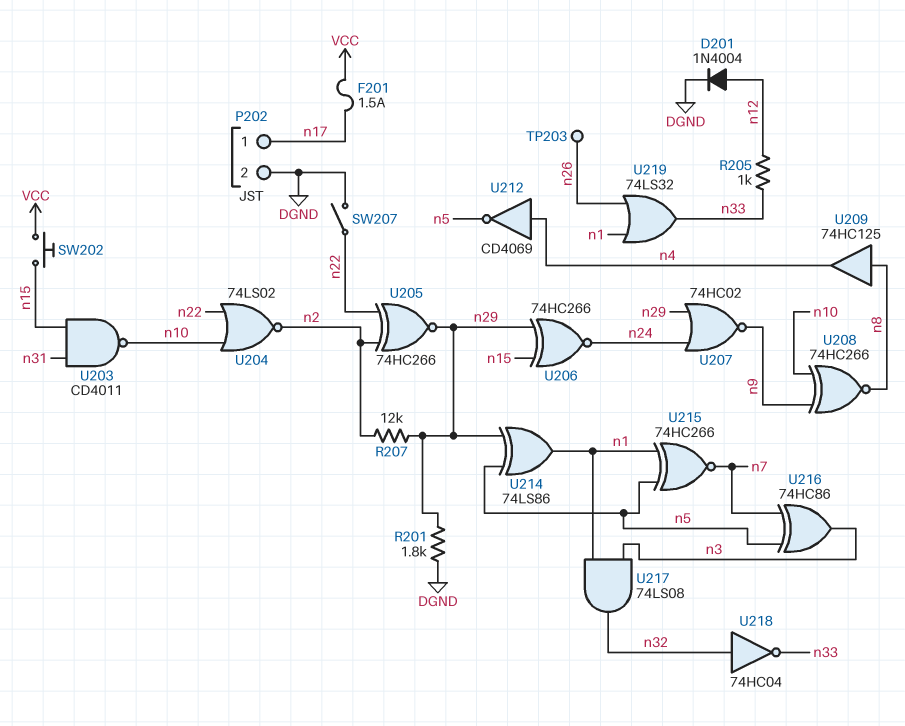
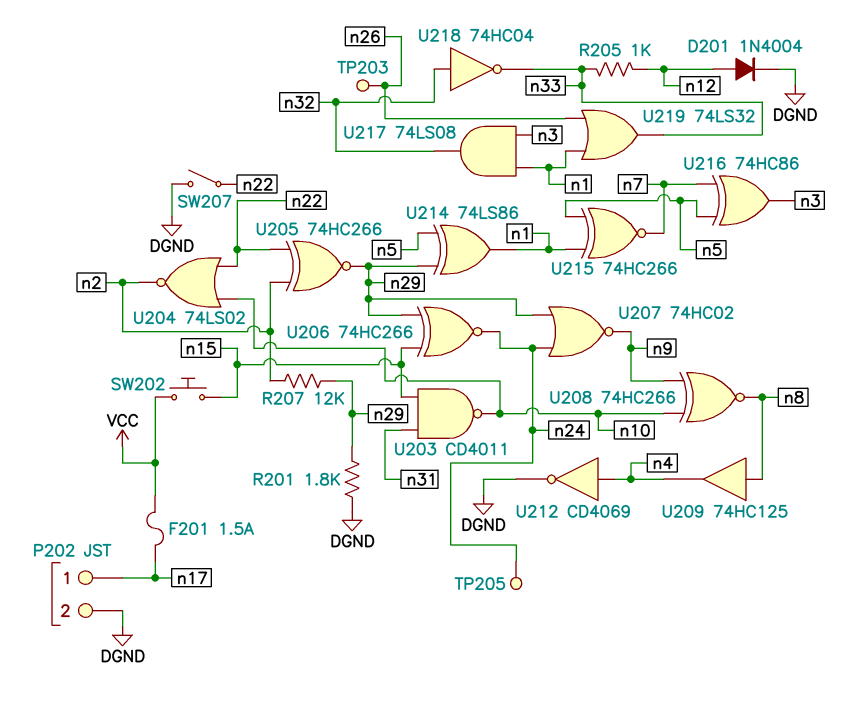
TP205: none -> test point (n24)
U212: NOT CD4069 (in n4, out n5) -> NOT CD4069 (in n4, out DGND)

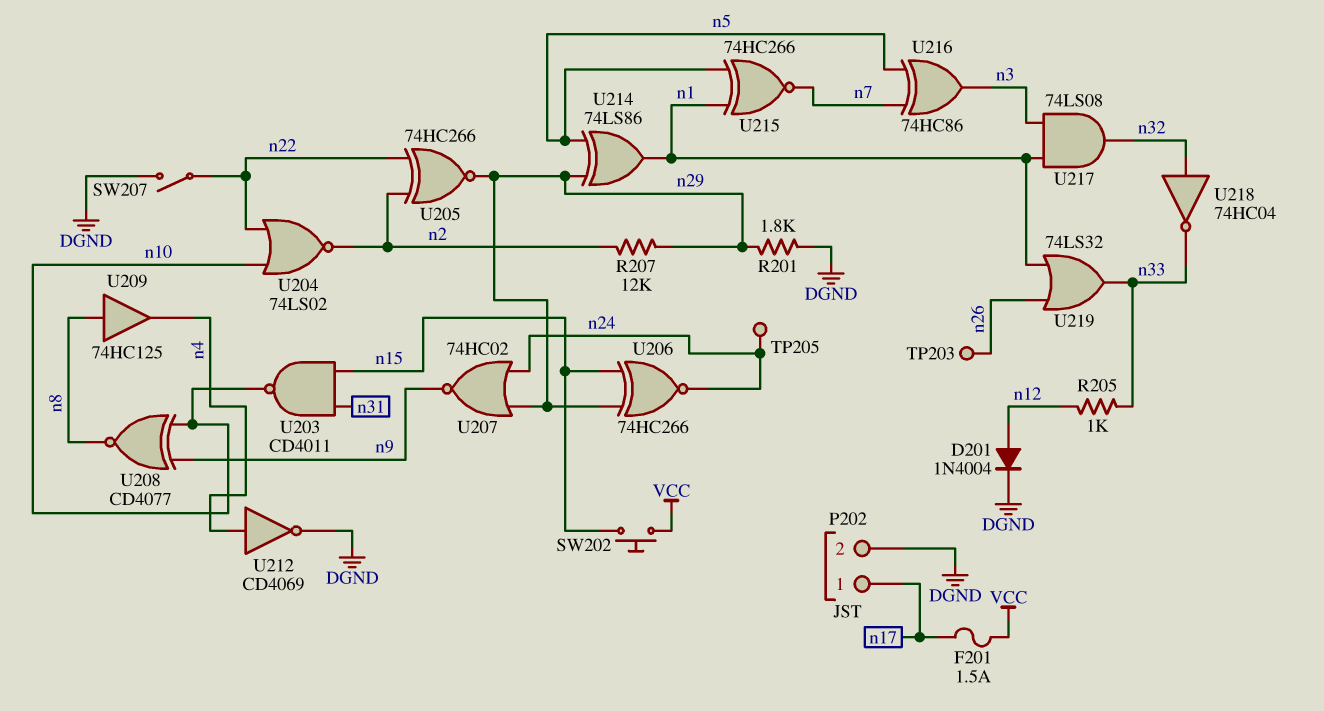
U208: XNOR 74HC266 (in n9, in n10, out n8) -> XNOR CD4077 (in n9, in n10, out n8)

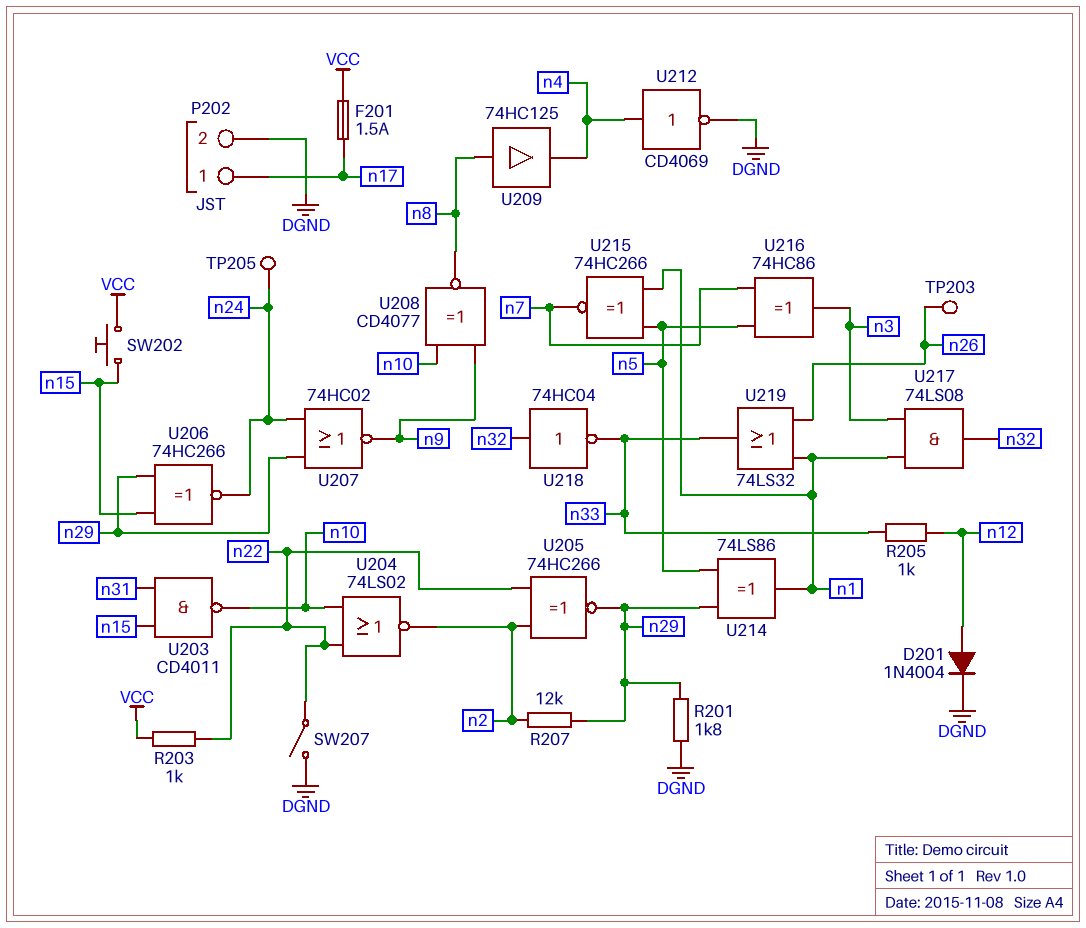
R203: none -> 1k (VCC, n22)

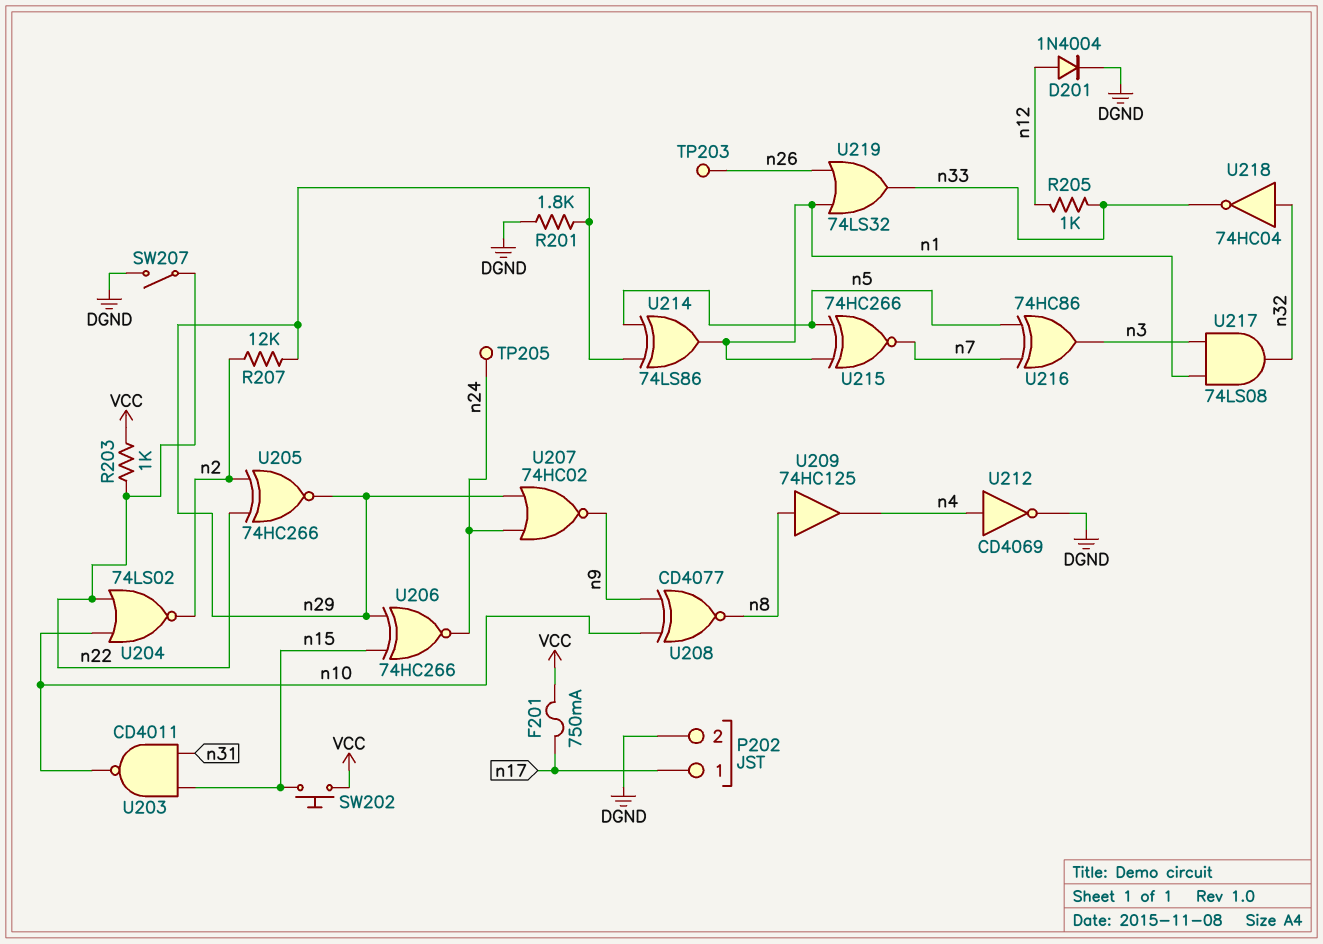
F201: 1.5A (VCC, n17) -> 750mA (VCC, n17)

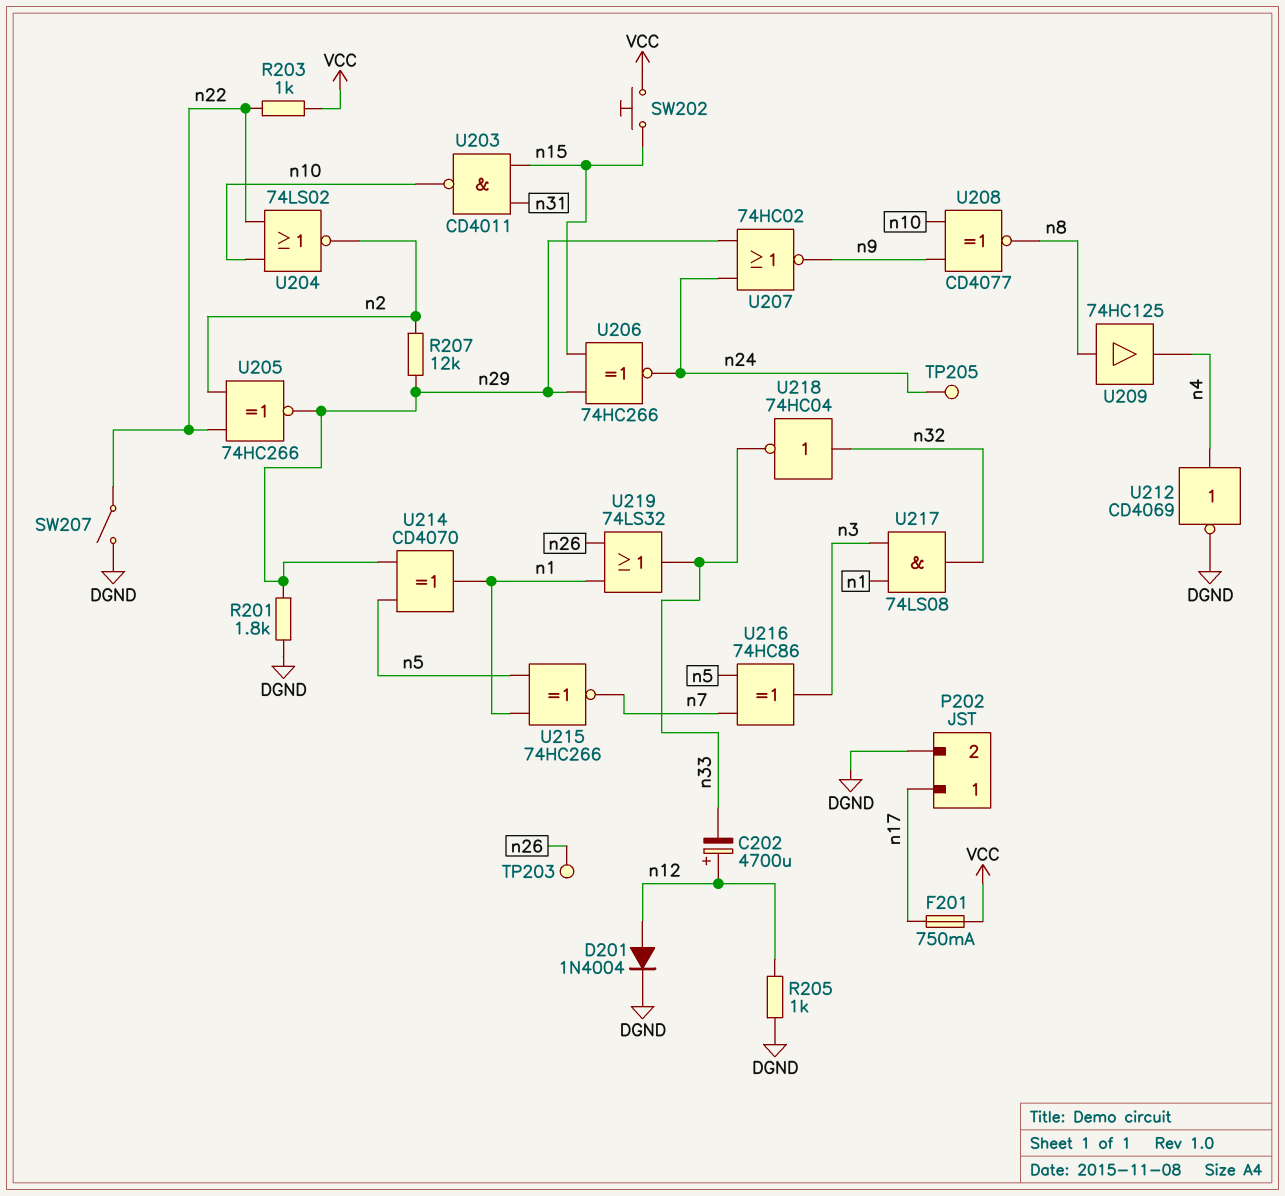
C202: none -> 4700uF (plus n12, minus n33)
R205: 1k (n12, n33) -> 1k (DGND, n12)
U214: XOR 74LS86 (in n5, in n29, out n1) -> XOR CD4070 (in n5, in n29, out n1)

